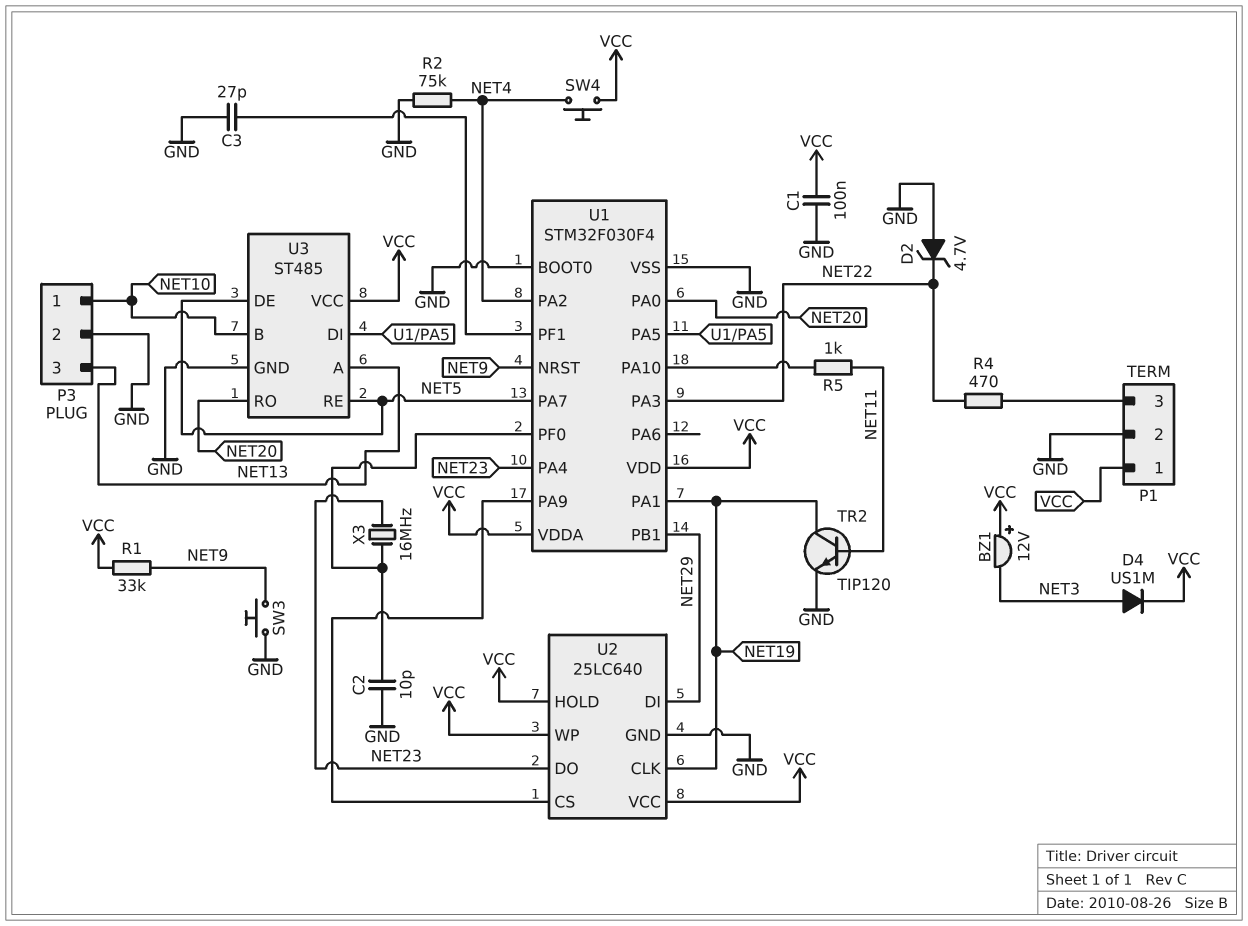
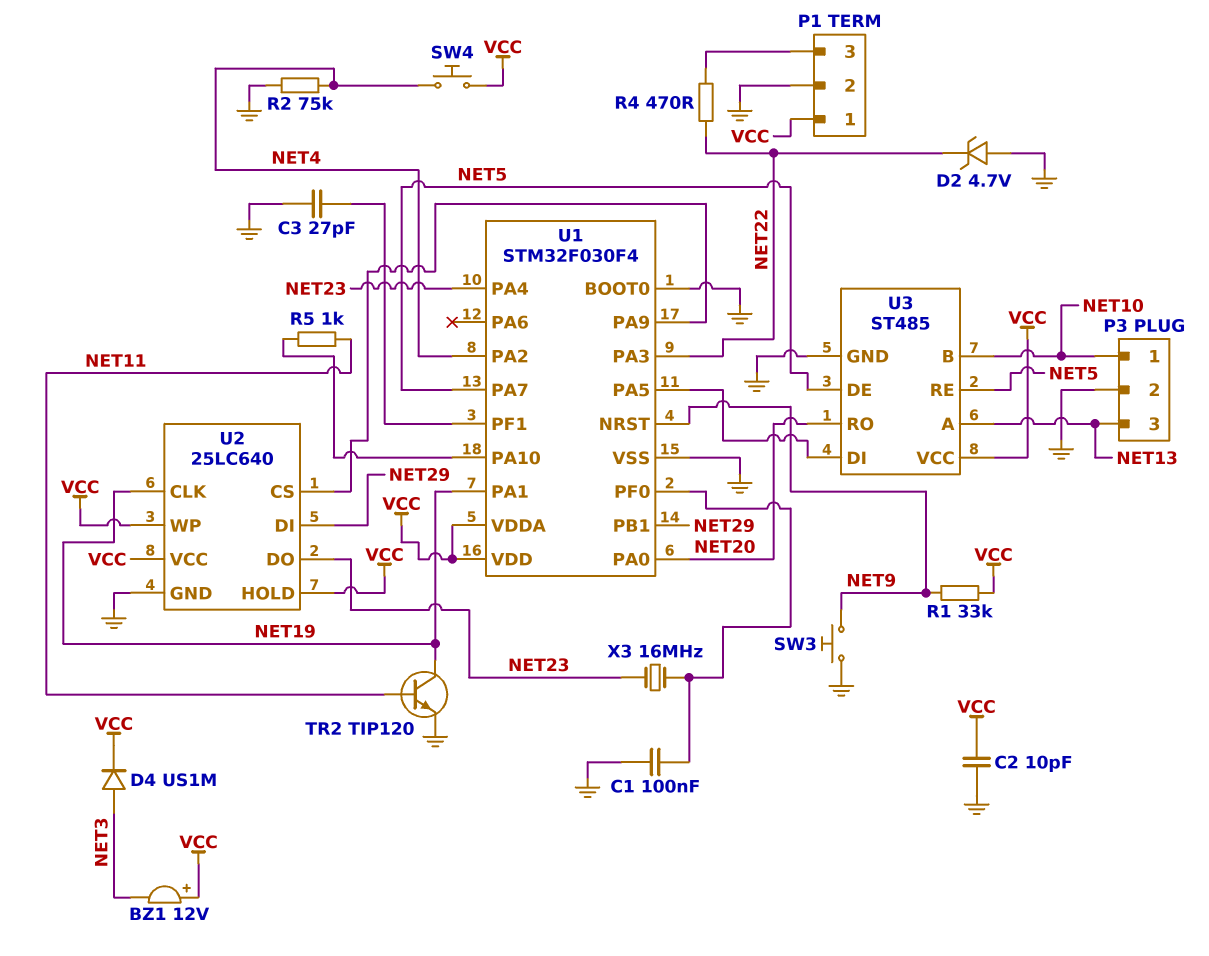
C1: 100nF (GND, VCC) -> 100nF (GND, U1/PF0)
C2: 10pF (GND, U1/PF0) -> 10pF (GND, VCC)

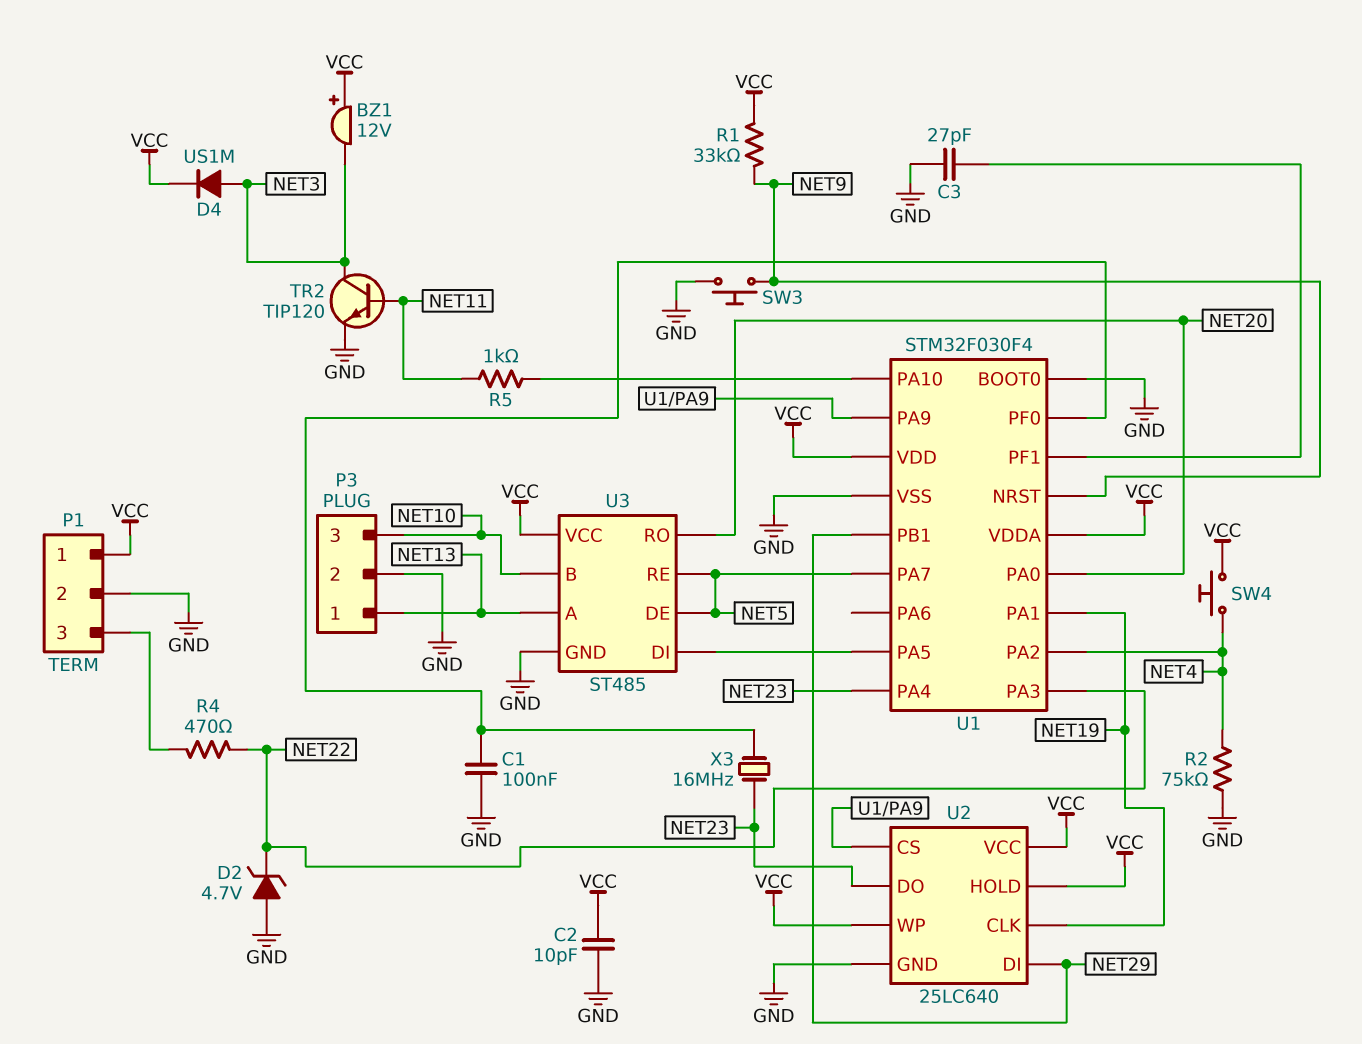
P3 pin 1: NET10 -> NET13
P3 pin 3: NET13 -> NET10
TR2: NPN TIP120 (B NET11, C NET19, E GND) -> NPN TIP120 (B NET11, C NET3, E GND)

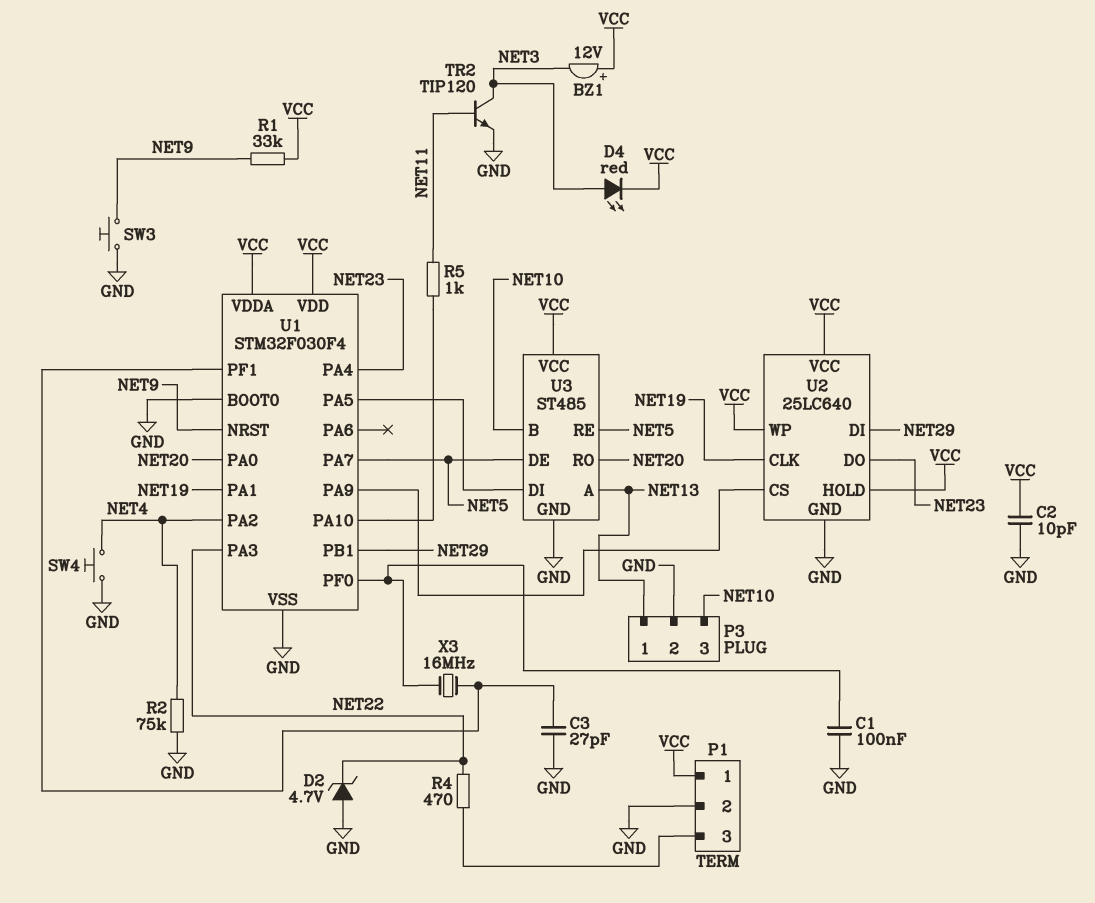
D4: diode US1M (A NET3, K VCC) -> LED red (A NET3, K VCC)
SW4: button (NET4, VCC) -> button (GND, NET4)
X3: 16MHz (NET23, U1/PF0) -> 16MHz (U1/PF0, U1/PF1)

